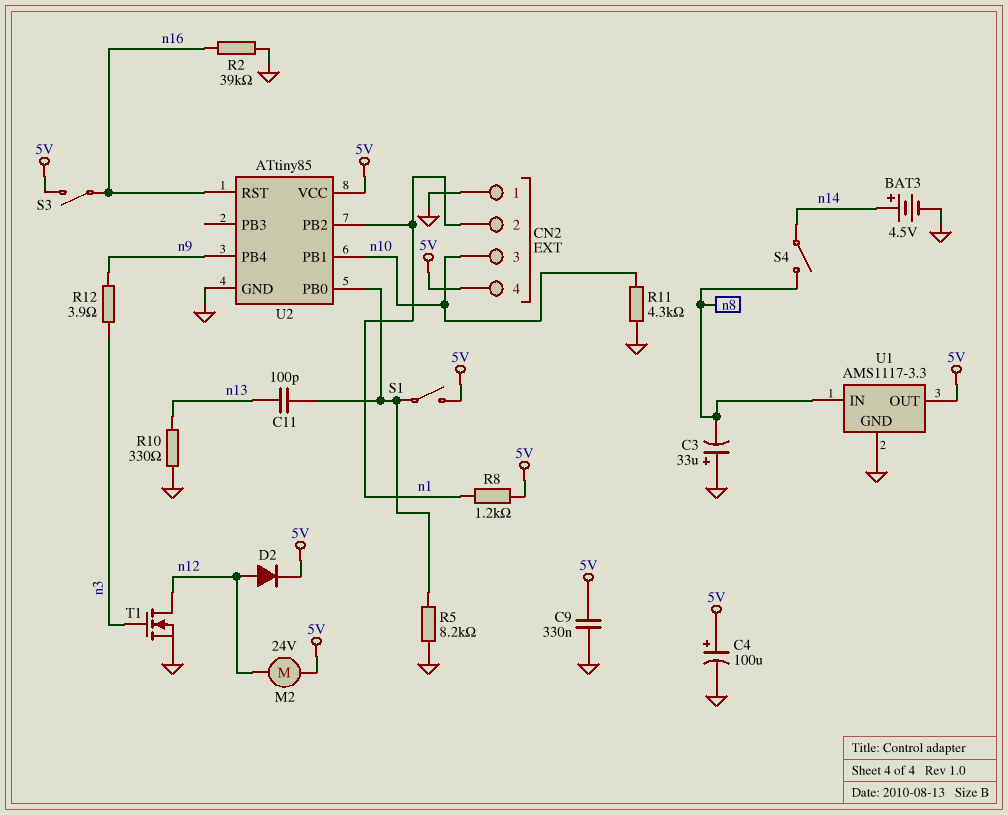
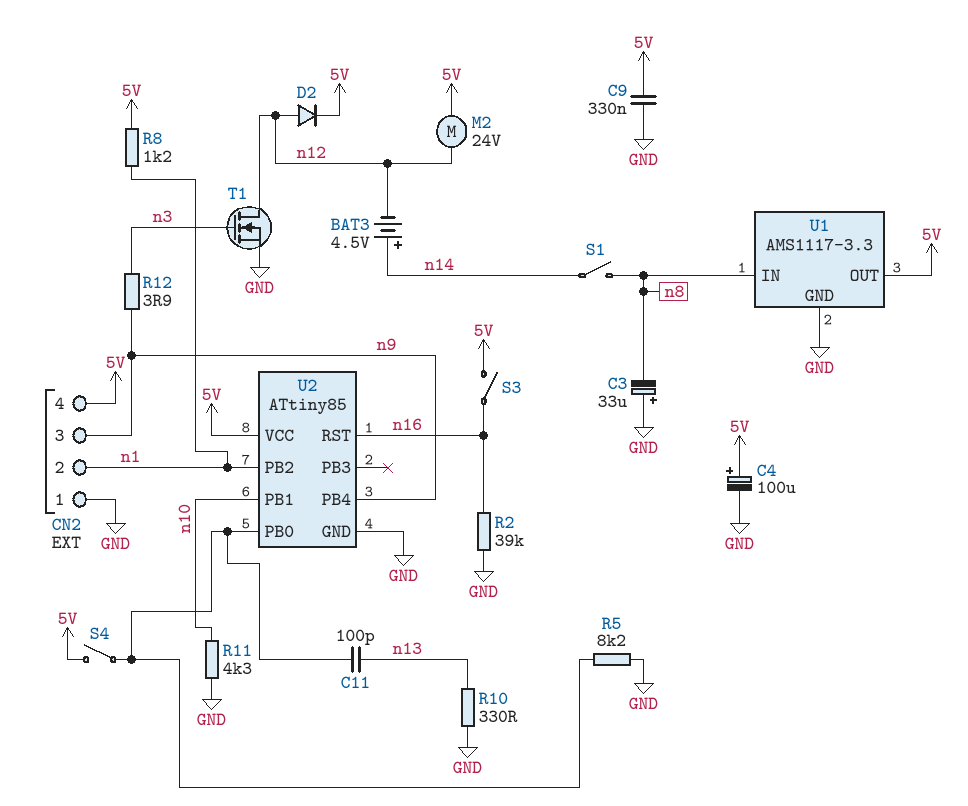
BAT3: 4.5V (plus n14, minus GND) -> 4.5V (plus n14, minus n12)
CN2 pin 3: n10 -> n9
S1: switch (5V, U2/PB0) -> switch (n8, n14)
S4: switch (n8, n14) -> switch (5V, U2/PB0)

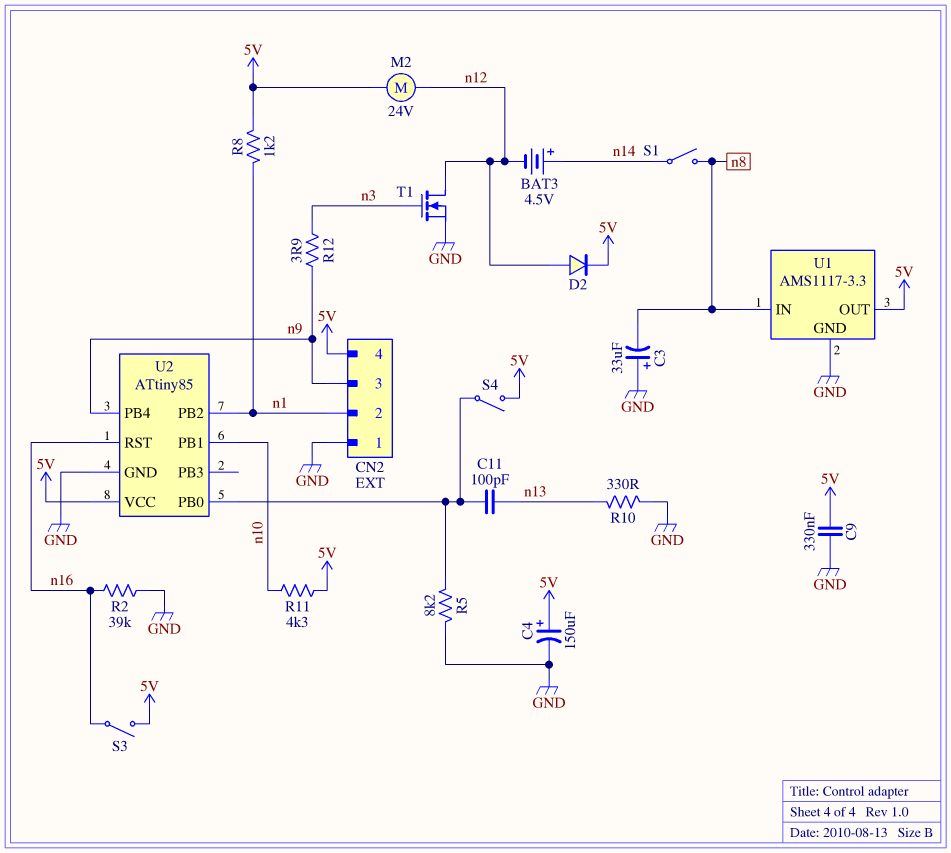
C4: 100uF (plus 5V, minus GND) -> 150uF (plus 5V, minus GND)
R11: 4.3k (GND, n10) -> 4.3k (5V, n10)

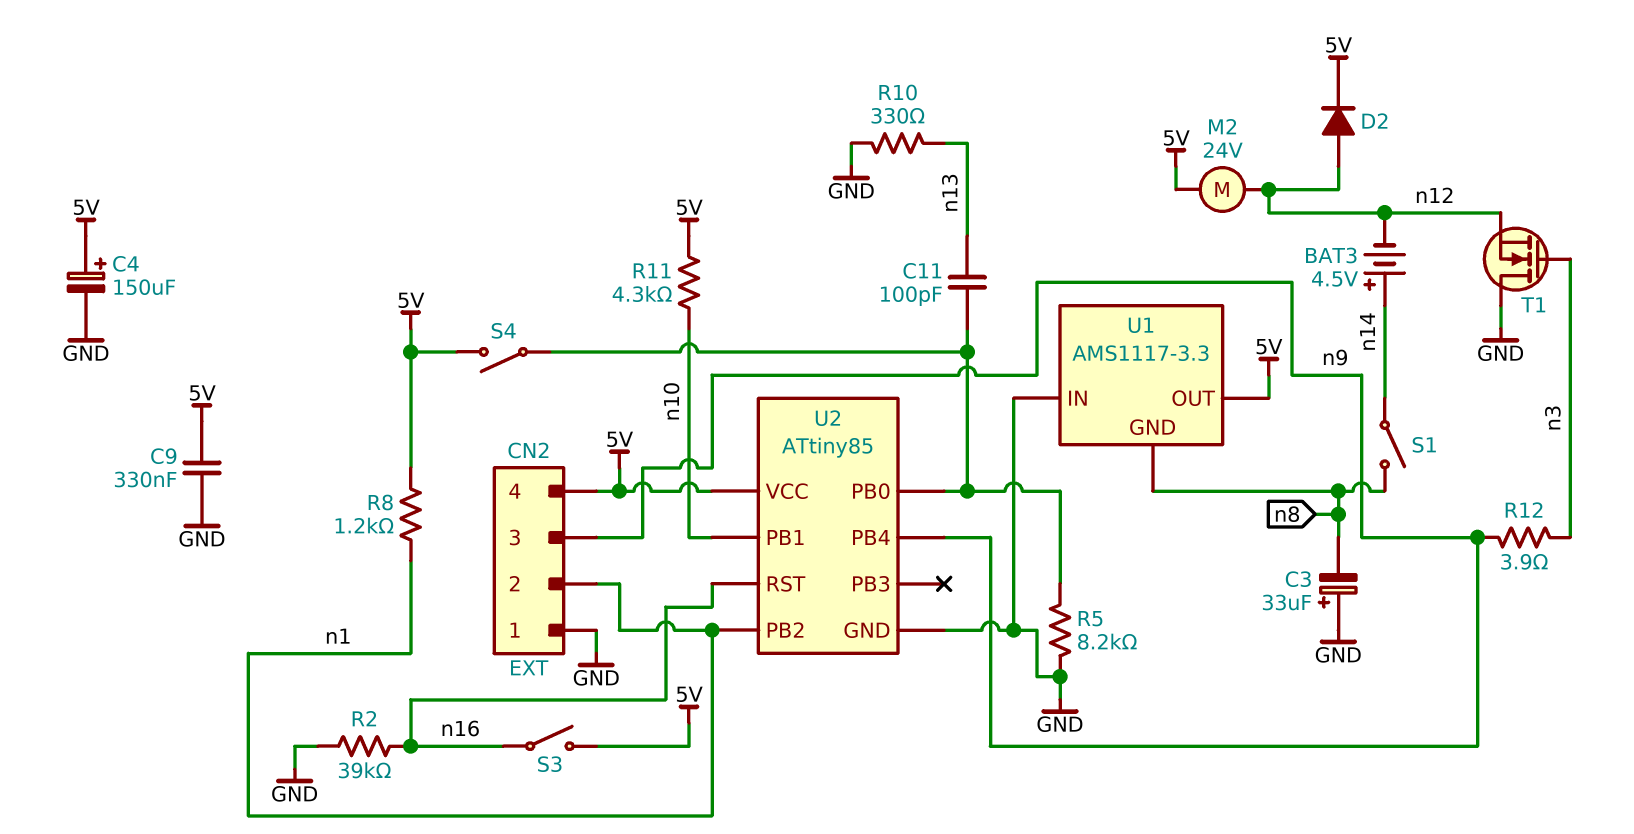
T1: NMOS (G n3, D n12, S GND) -> NMOS (G n3, D GND, S n12)
U1 pin GND: GND -> n8
U1 pin IN: n8 -> GND

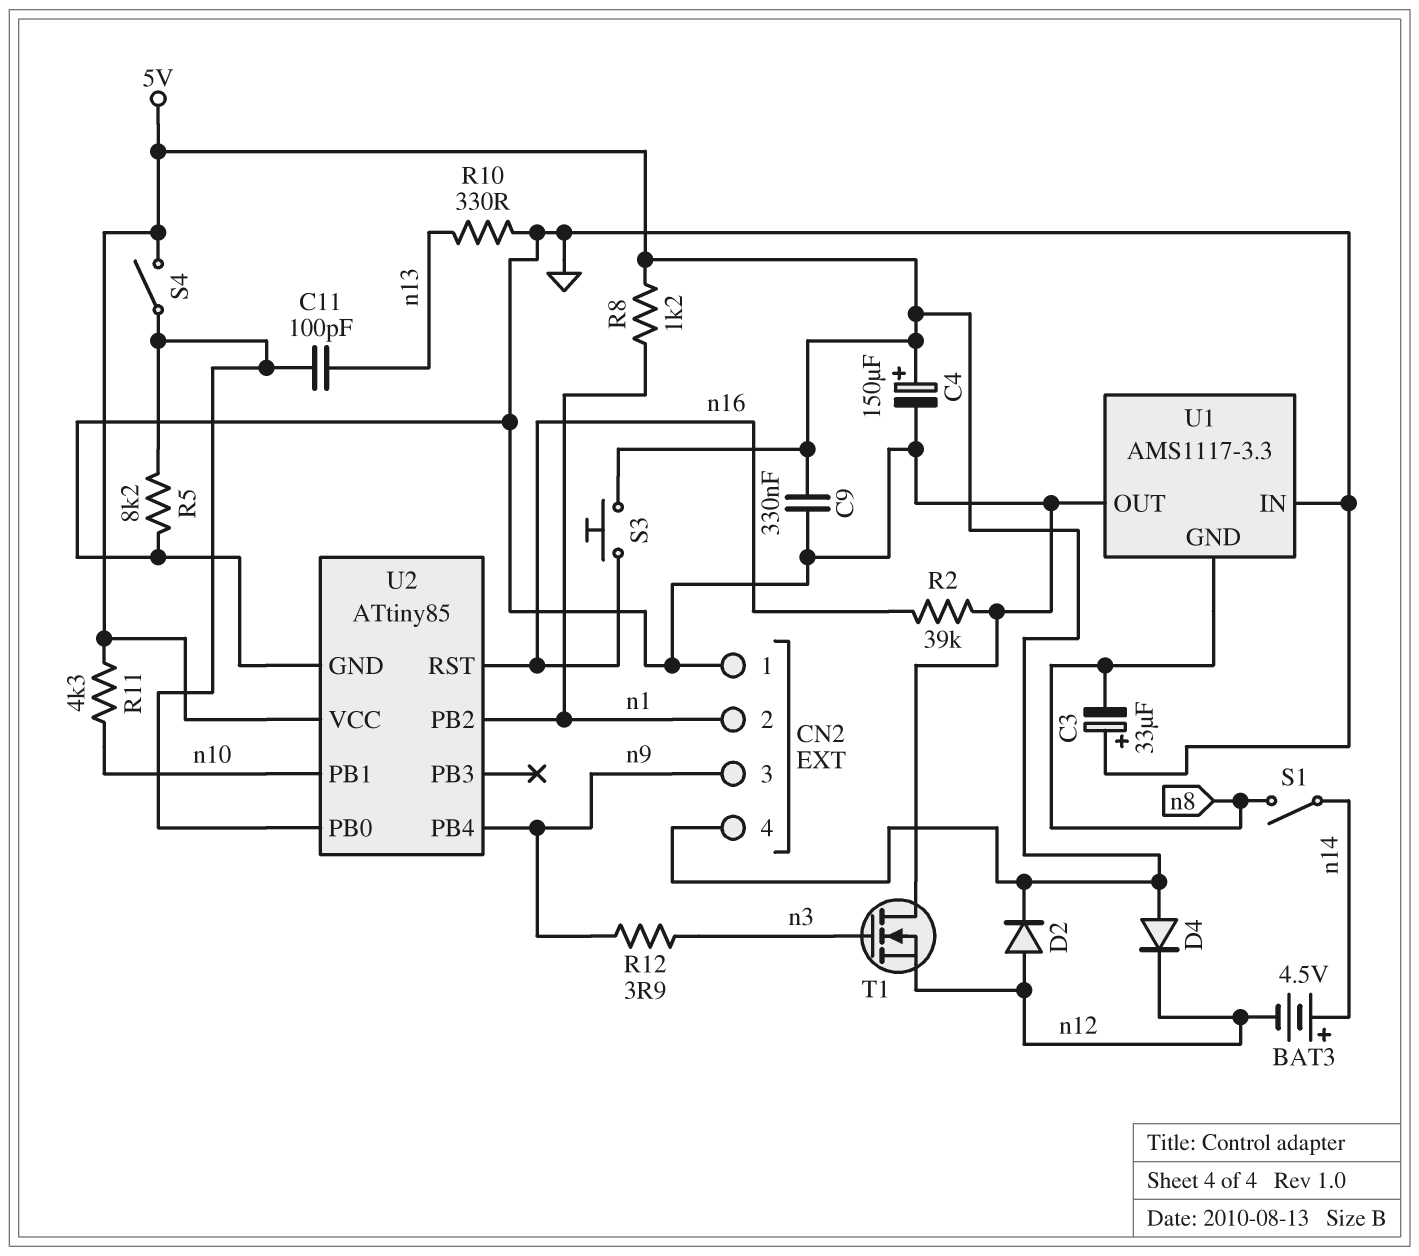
D4: none -> diode (A 5V, K n12)
M2: motor 24V (5V, n12) -> none
S3: switch (5V, n16) -> button (5V, n16)
U1 pin OUT: 5V -> GND

